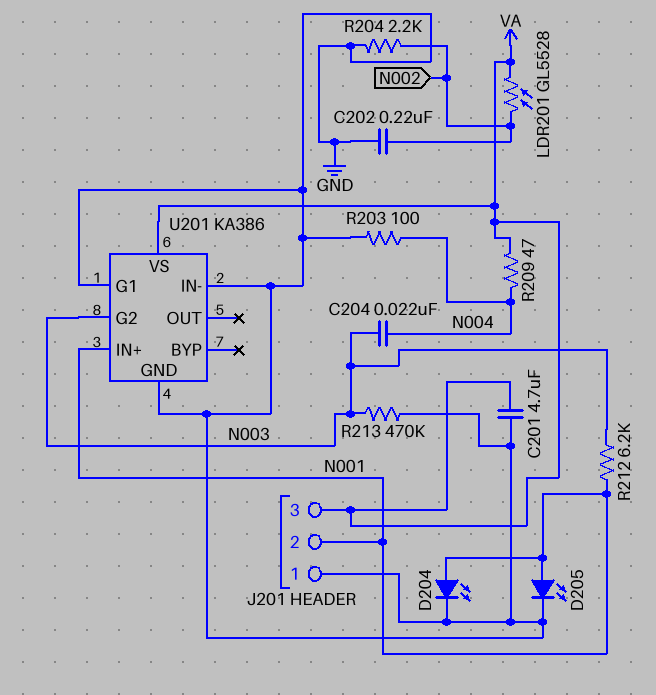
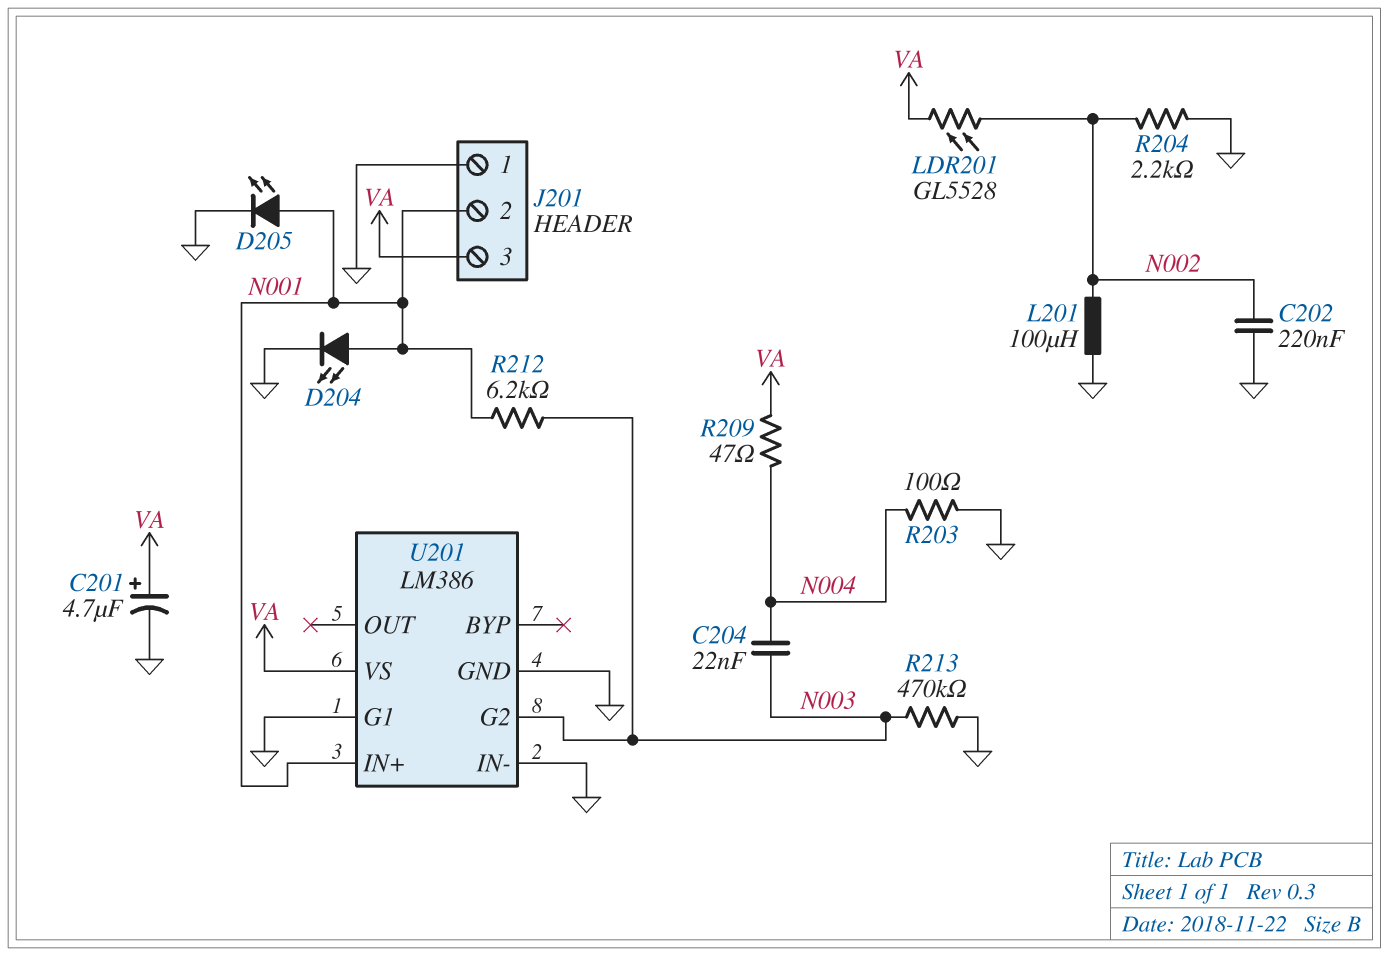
C201: 4.7uF (GND, VA) -> 4.7uF (plus VA, minus GND)
L201: none -> 100uH (GND, N002)
U201: KA386 -> LM386

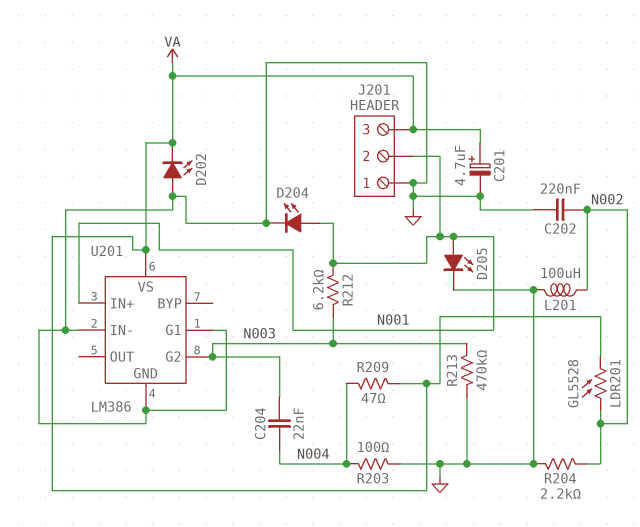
D202: none -> LED (A GND, K VA)

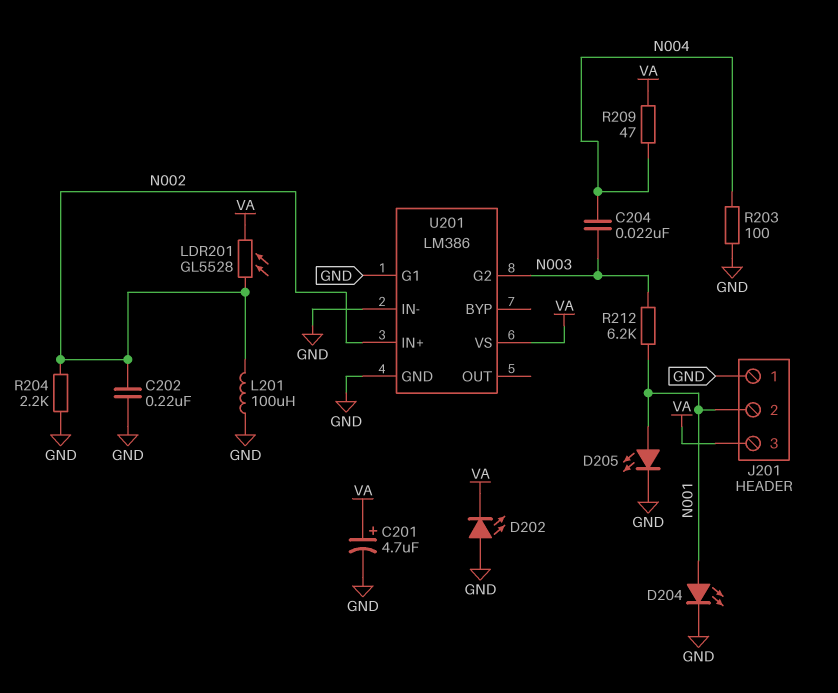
R213: 470k (GND, N003) -> none
U201 pin IN+: N001 -> N002

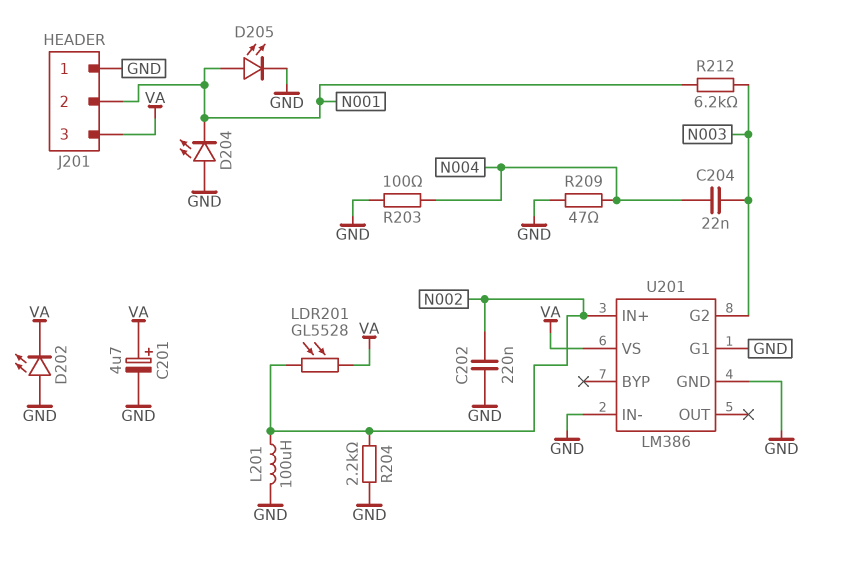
D204: LED (A N001, K GND) -> LED (A GND, K N001)
R209: 47 (N004, VA) -> 47 (GND, N004)

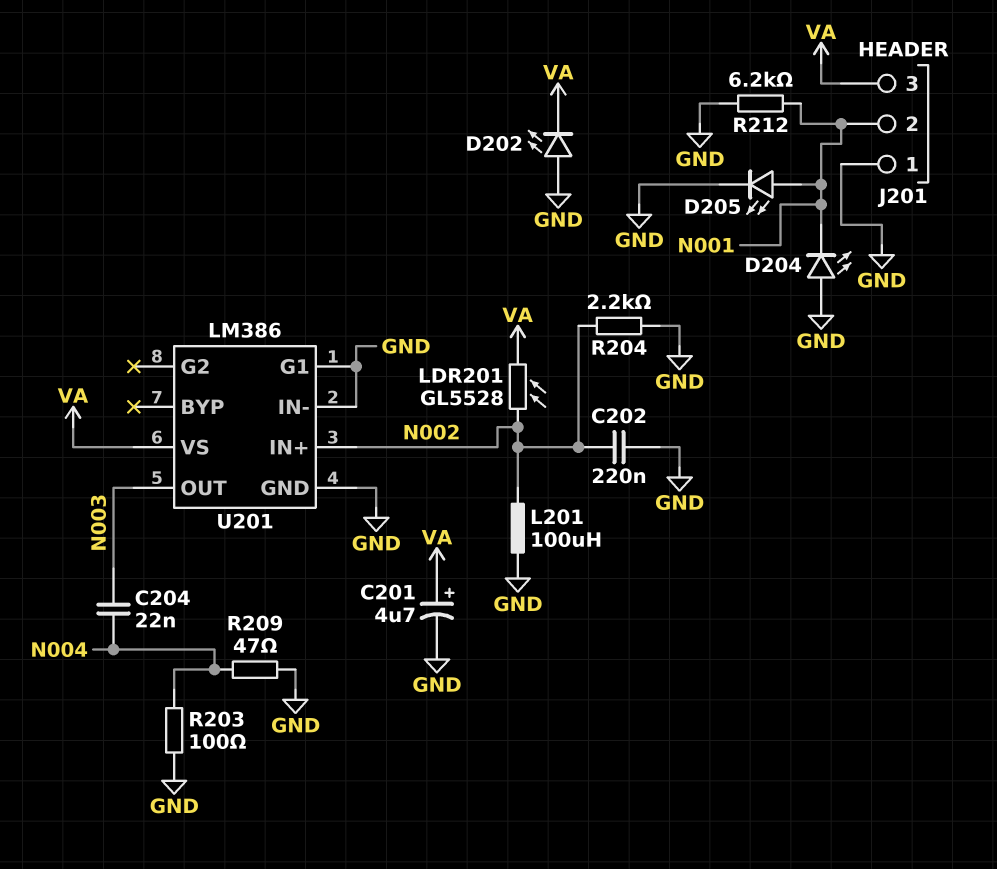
R212: 6.2k (N001, N003) -> 6.2k (GND, N001)
U201 pin G2: N003 -> none
U201 pin OUT: none -> N003

